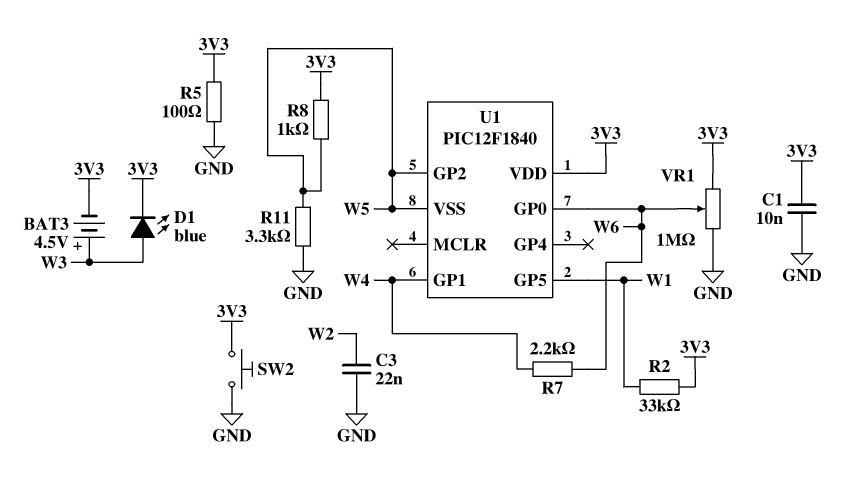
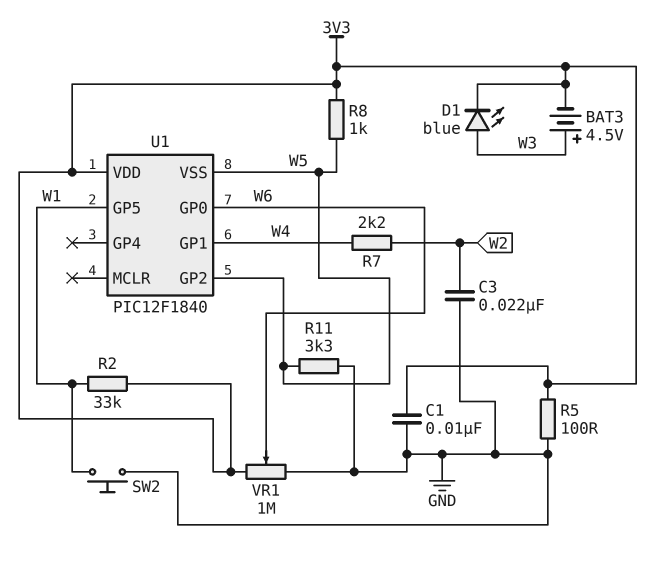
R7: 2.2k (W4, W6) -> 2.2k (W2, W4)
SW2: button (3V3, GND) -> button (GND, W1)

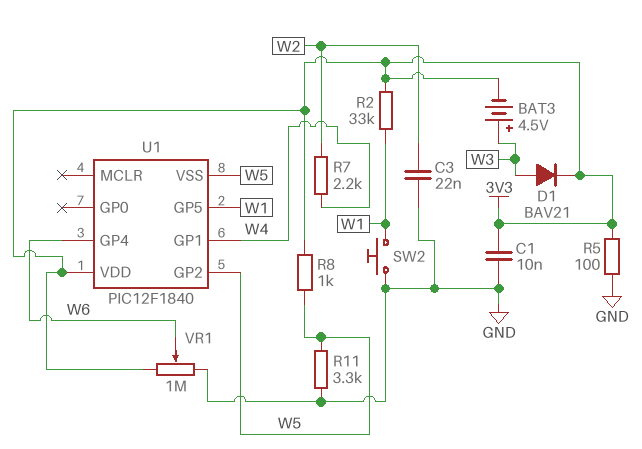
D1: LED blue (A W3, K 3V3) -> diode BAV21 (A W3, K 3V3)
U1 pin GP0: W6 -> none
U1 pin GP4: none -> W6

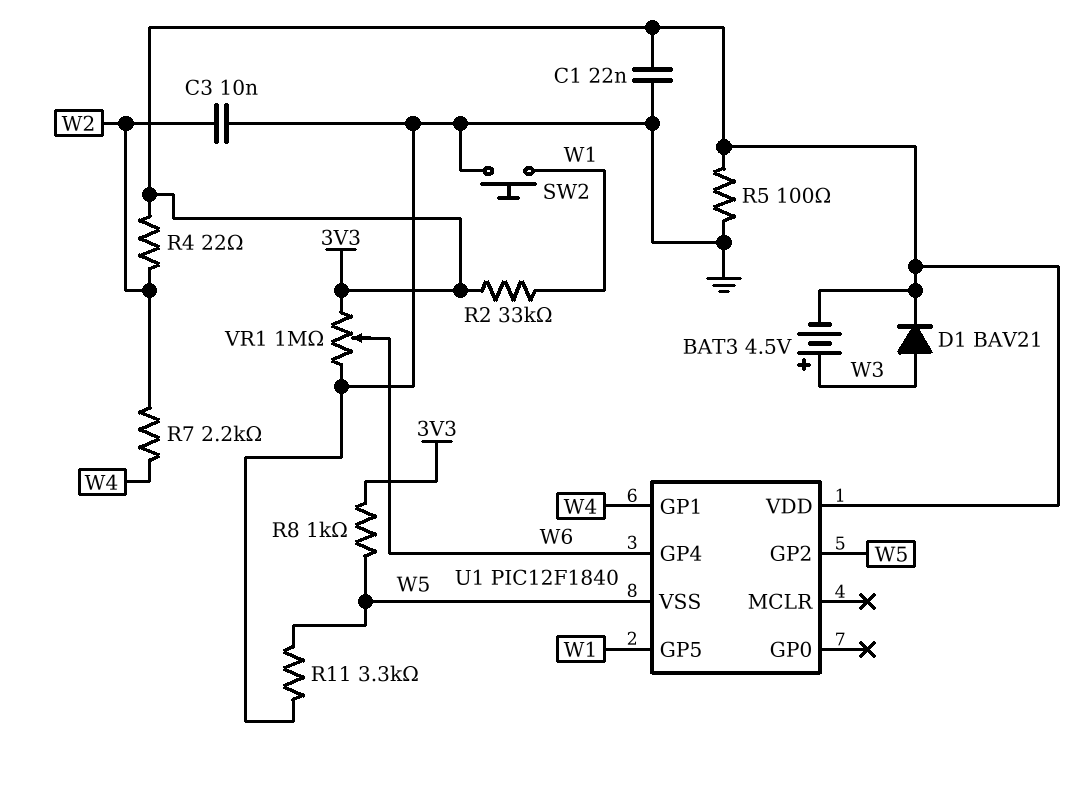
C1: 10nF (3V3, GND) -> 22nF (3V3, GND)
C3: 22nF (GND, W2) -> 10nF (GND, W2)
R4: none -> 22 (3V3, W2)

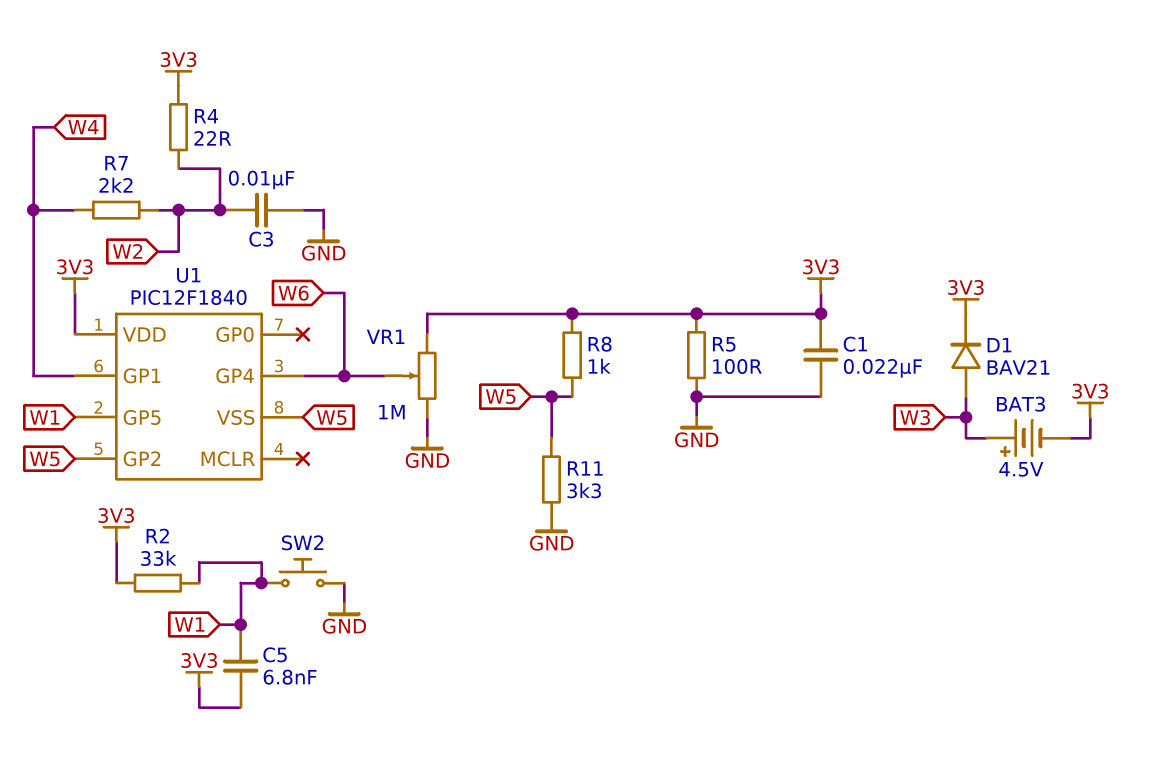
C5: none -> 6.8nF (3V3, W1)

